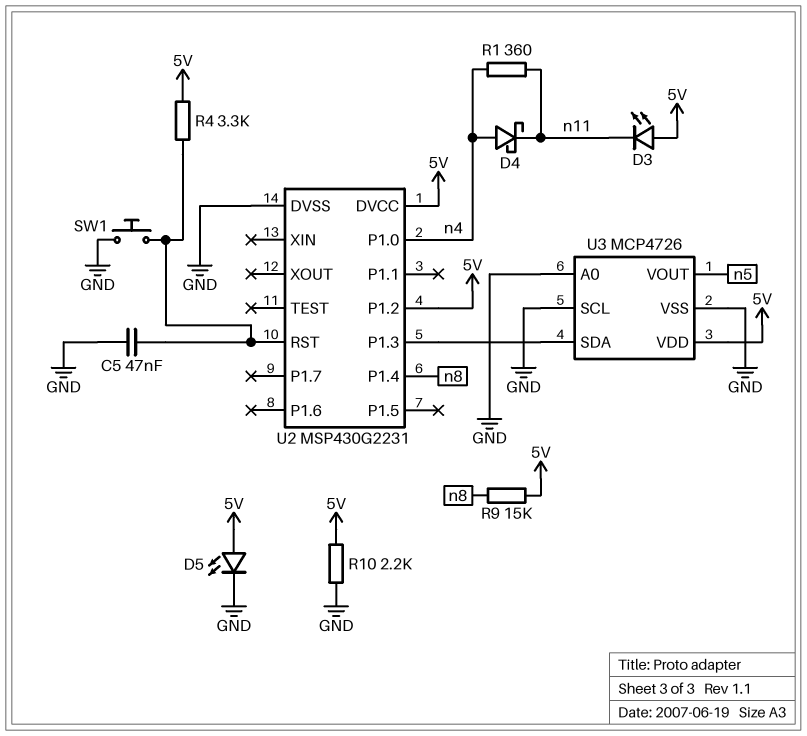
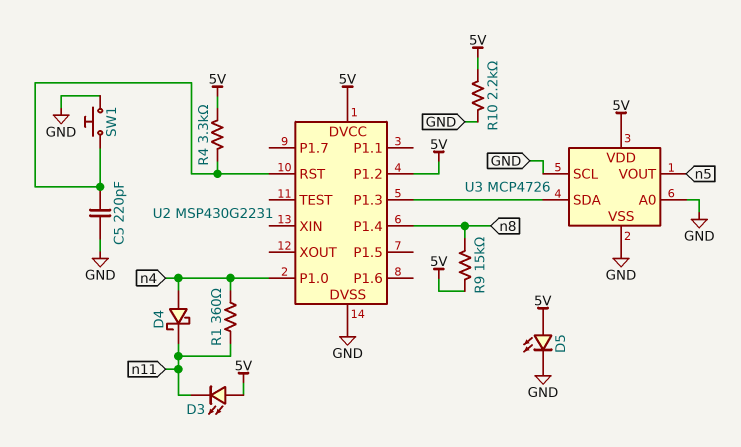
C5: 47nF (GND, U2/RST) -> 220pF (GND, U2/RST)

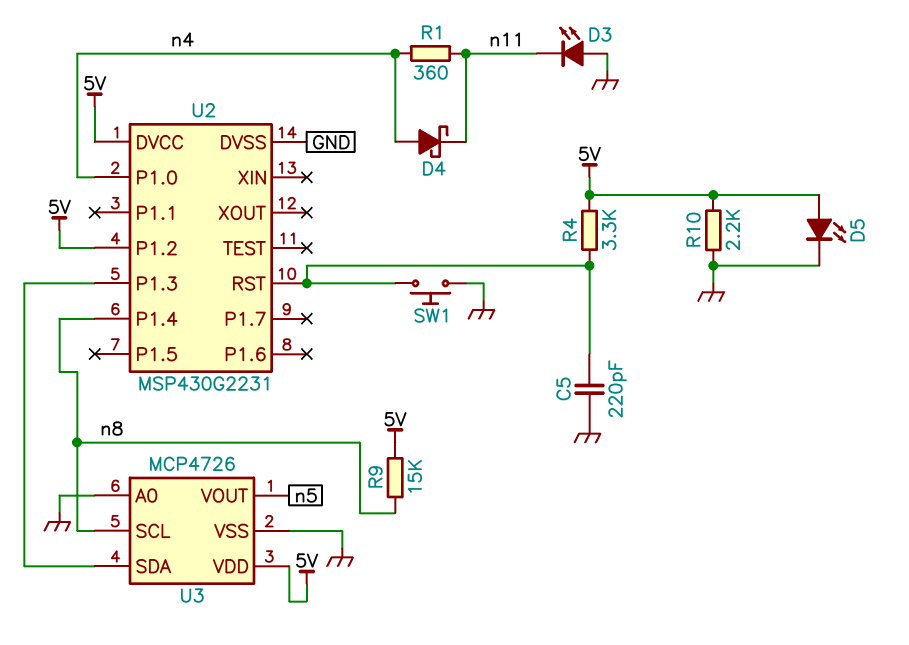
D3: LED (A 5V, K n11) -> LED (A GND, K n11)
U3 pin SCL: GND -> n8

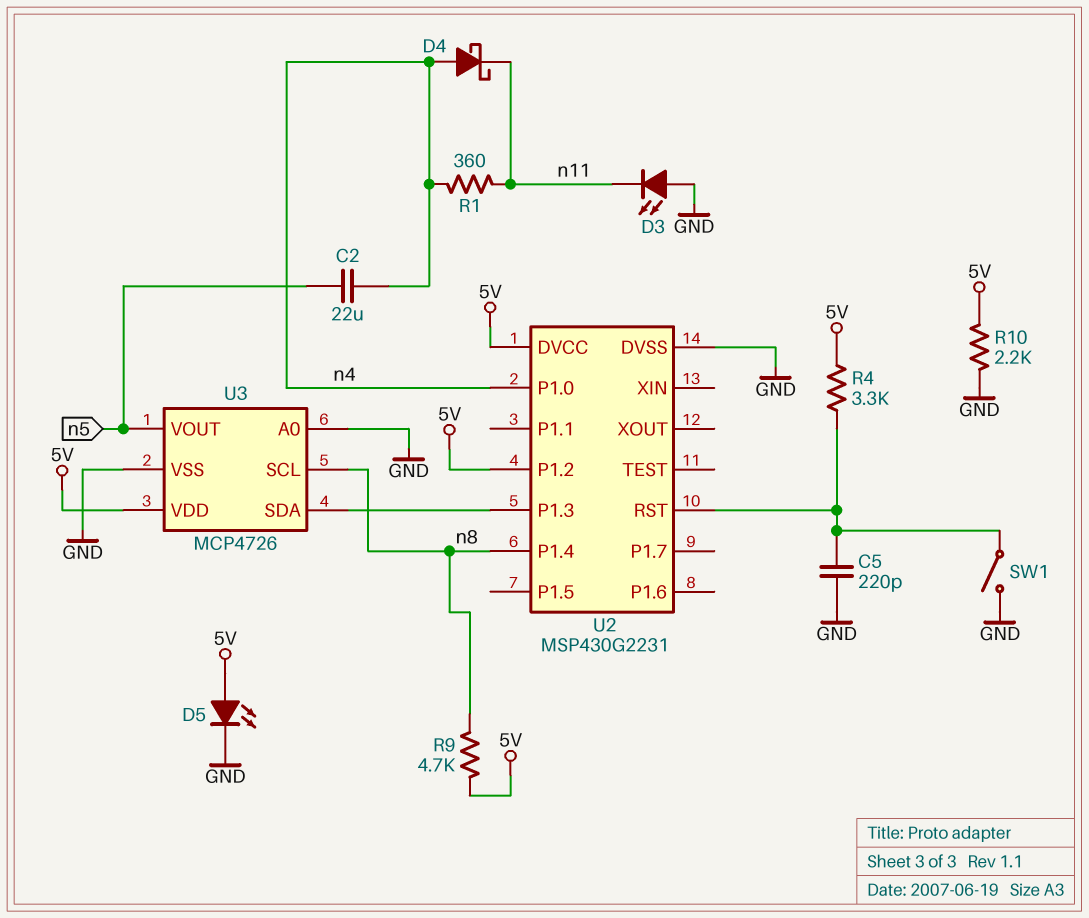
C2: none -> 22uF (n4, n5)
R9: 15k (5V, n8) -> 4.7k (5V, n8)
SW1: button (GND, U2/RST) -> switch (GND, U2/RST)

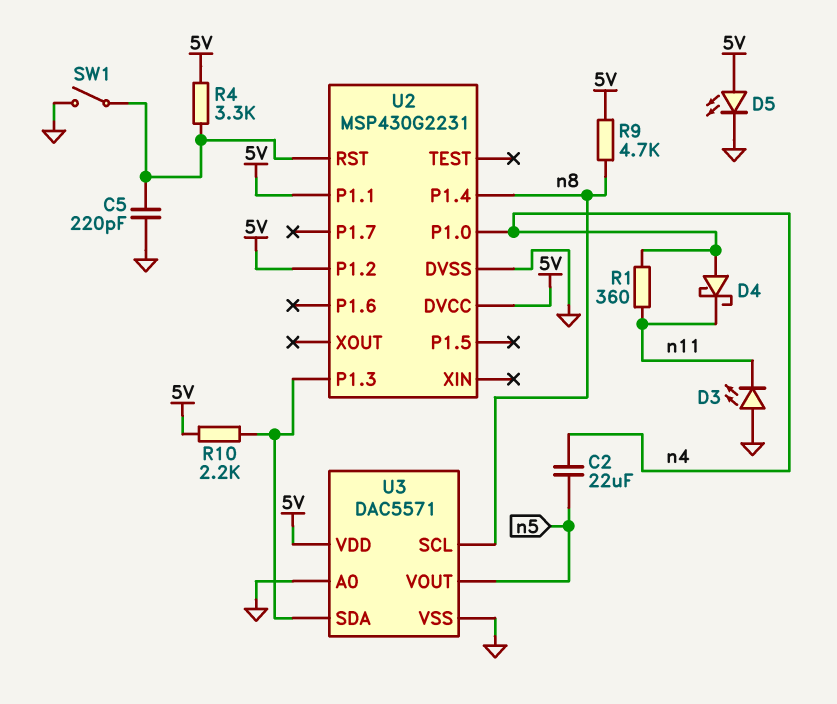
R10: 2.2k (5V, GND) -> 2.2k (5V, U2/P1.3)
U2 pin P1.1: none -> 5V
U3: MCP4726 -> DAC5571

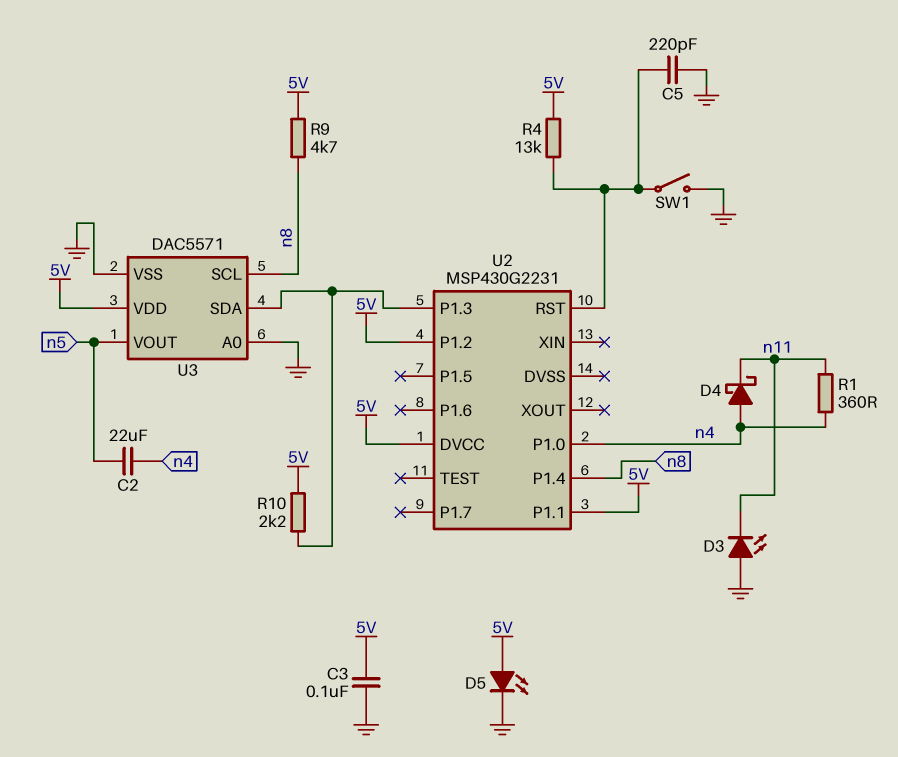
C3: none -> 100nF (5V, GND)
R4: 3.3k (5V, U2/RST) -> 13k (5V, U2/RST)
U2 pin DVSS: GND -> none

